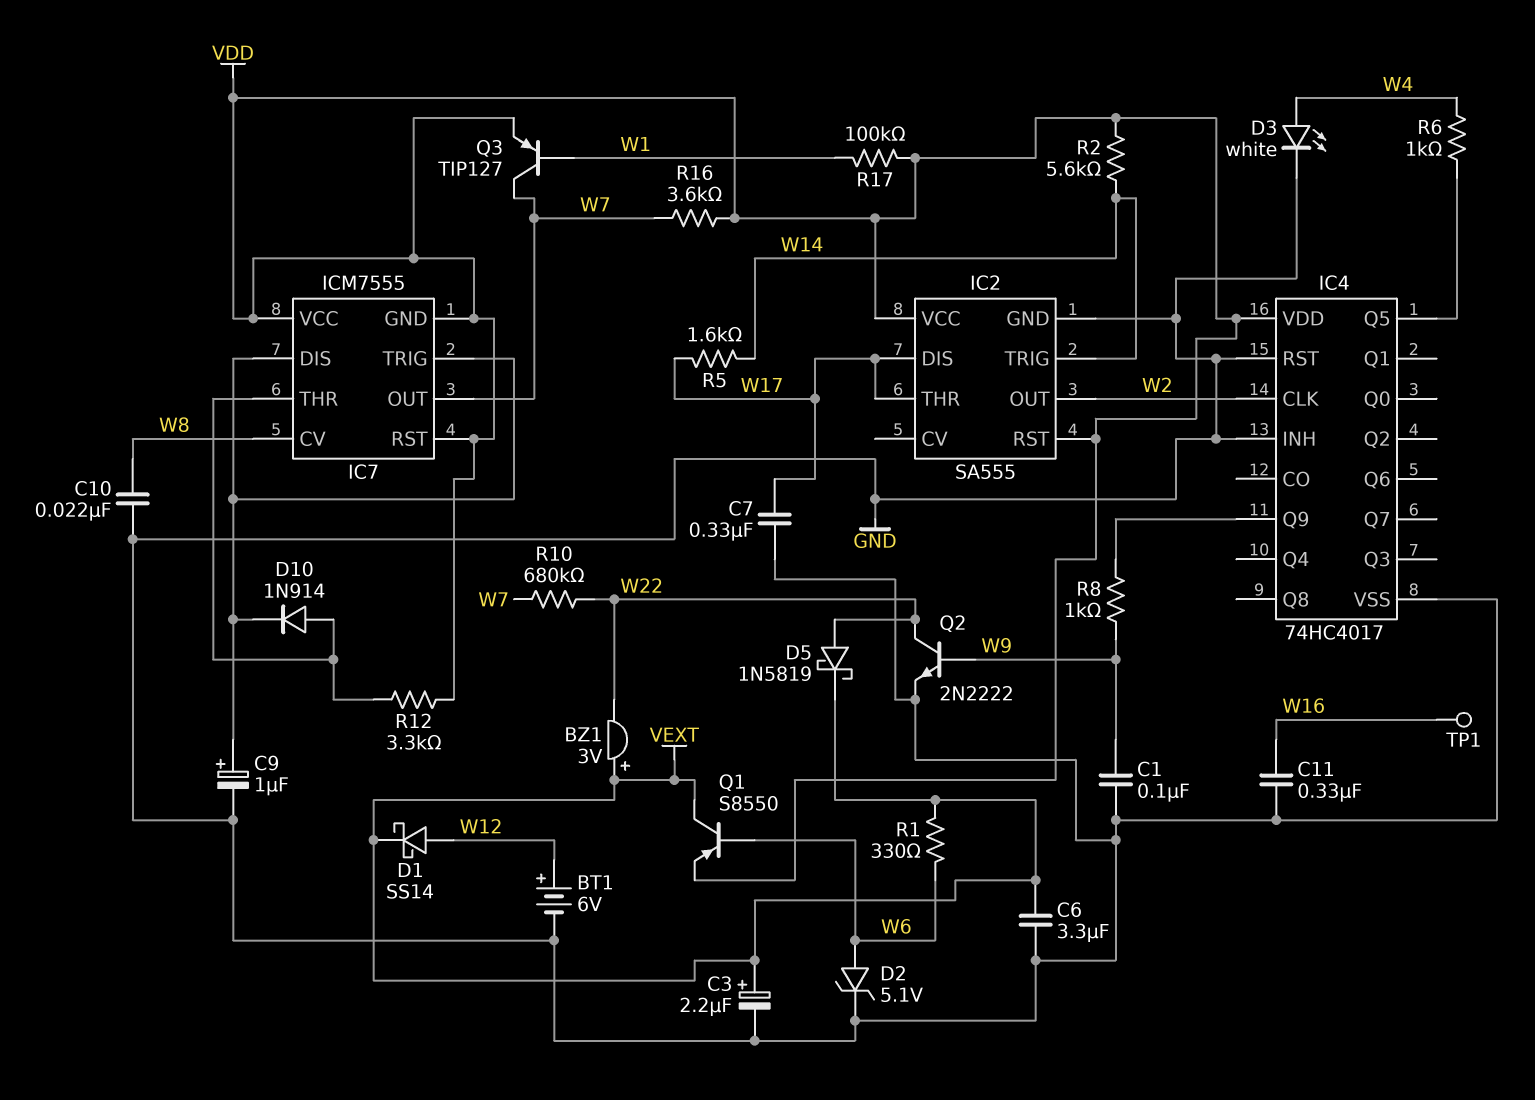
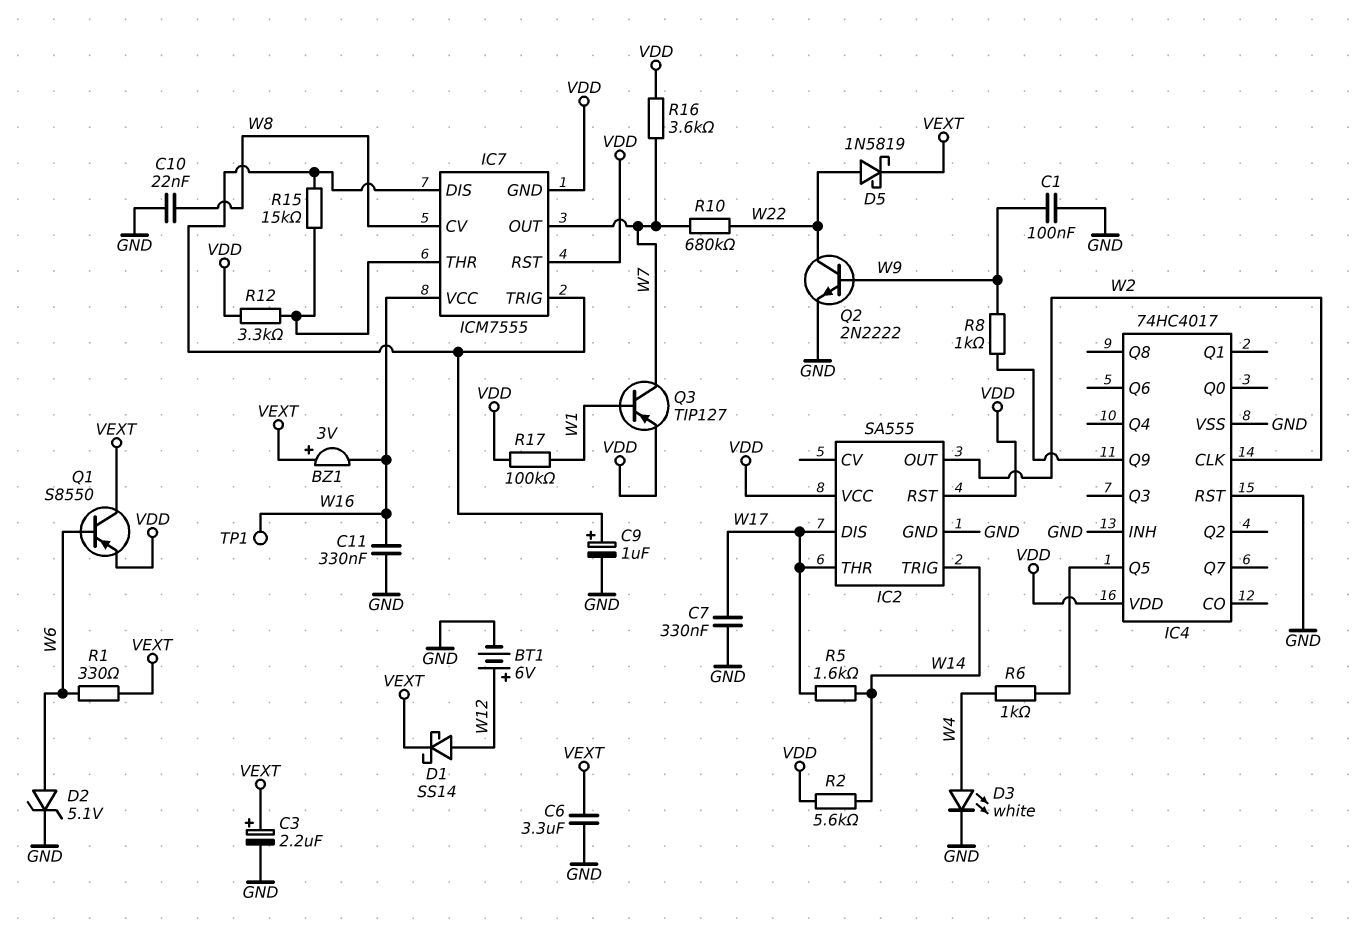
BZ1: buzzer 3V (plus VEXT, minus W22) -> buzzer 3V (plus VEXT, minus W16)
D10: diode 1N914 (A IC7/THR, K IC7/DIS) -> none
IC7 pin VCC: VDD -> W16
R15: none -> 15k (IC7/DIS, IC7/THR)

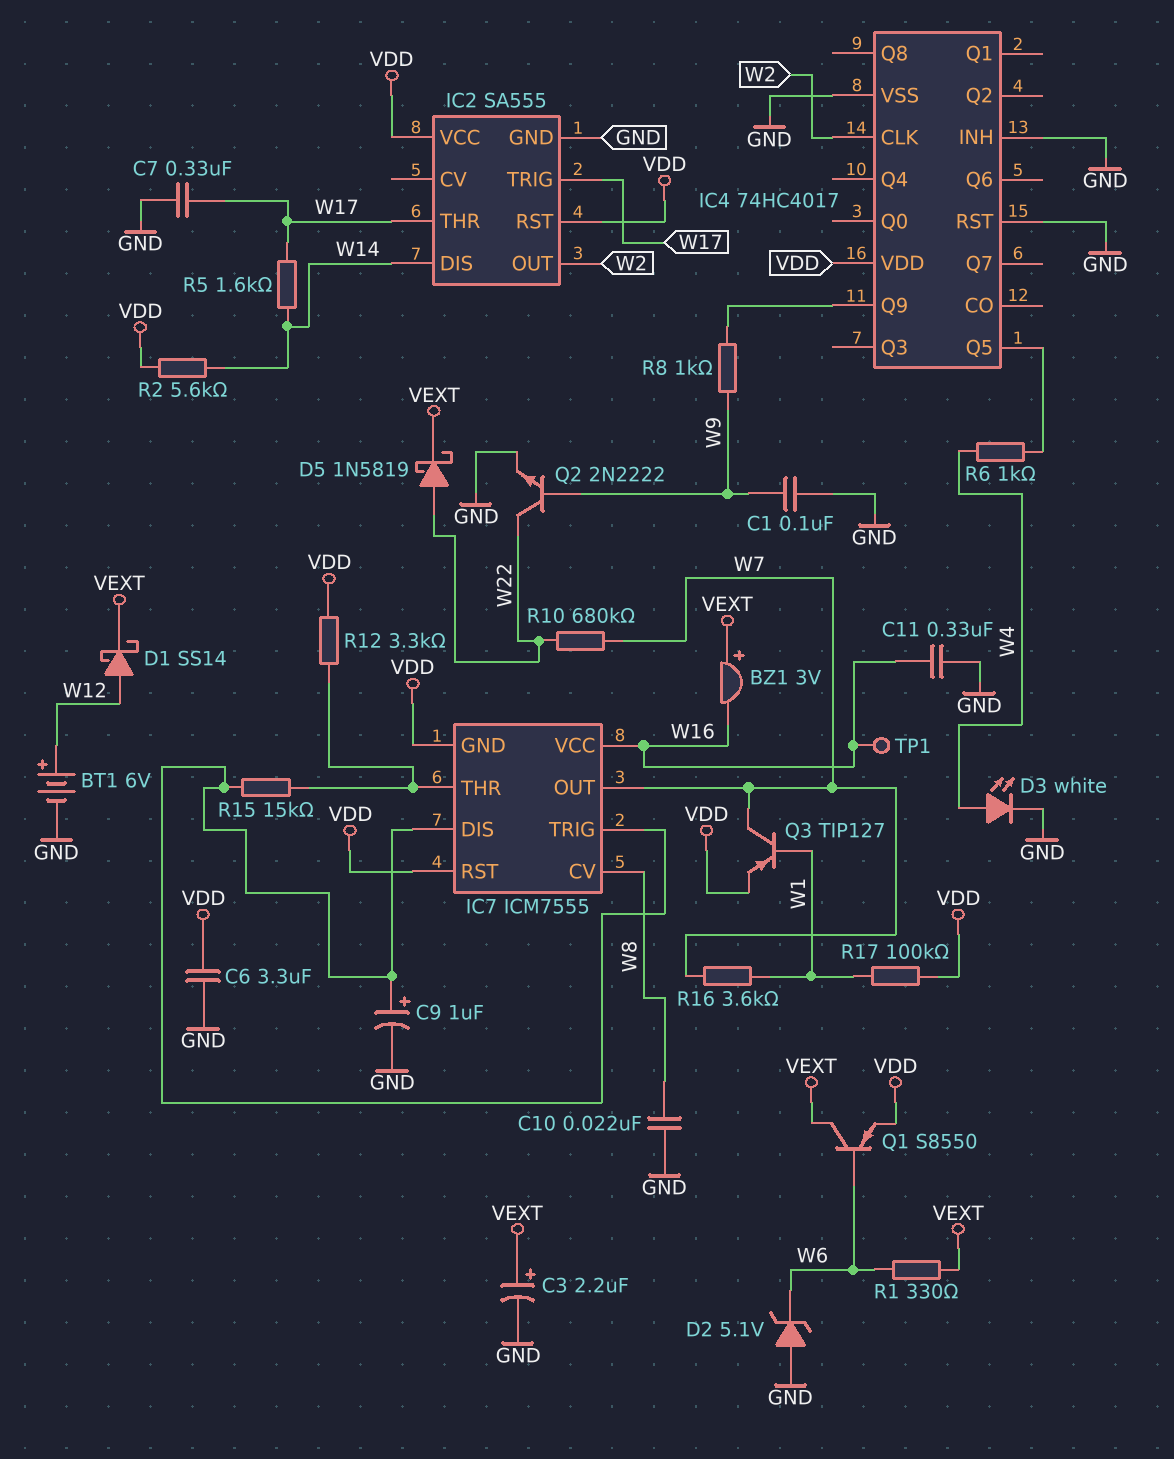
C6: 3.3uF (GND, VEXT) -> 3.3uF (GND, VDD)
D2: zener 5.1V (A W6, K GND) -> zener 5.1V (A GND, K W6)
IC2 pin DIS: W17 -> W14
IC2 pin TRIG: W14 -> W17
R16: 3.6k (VDD, W7) -> 3.6k (W1, W7)

